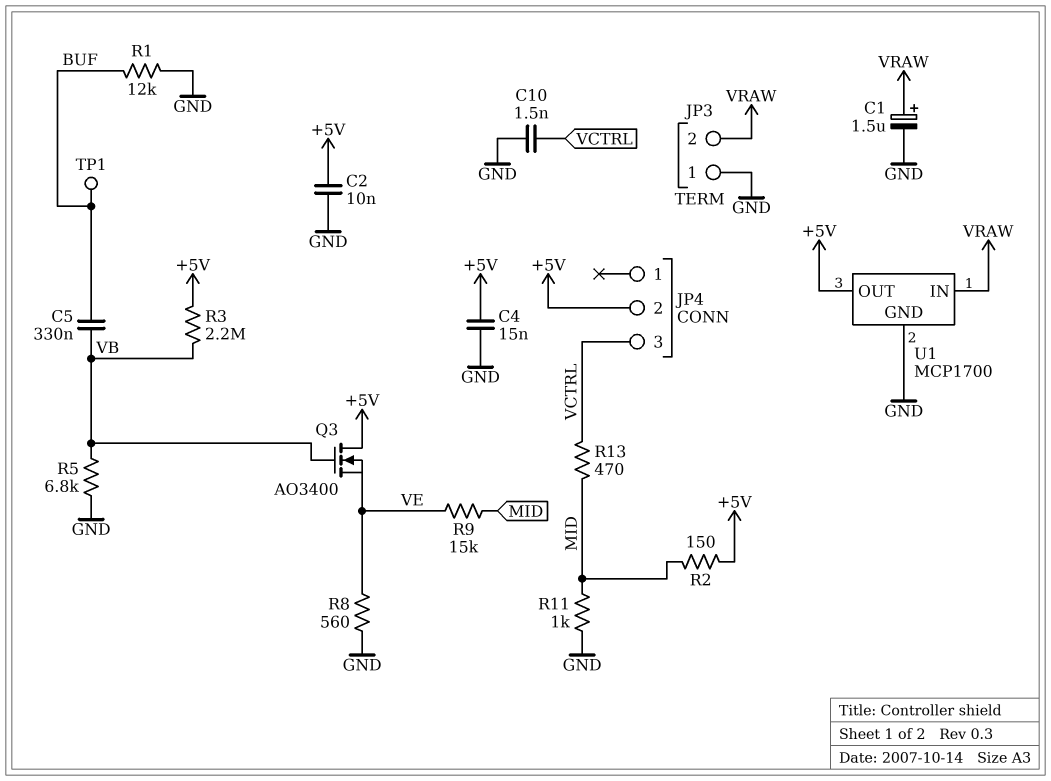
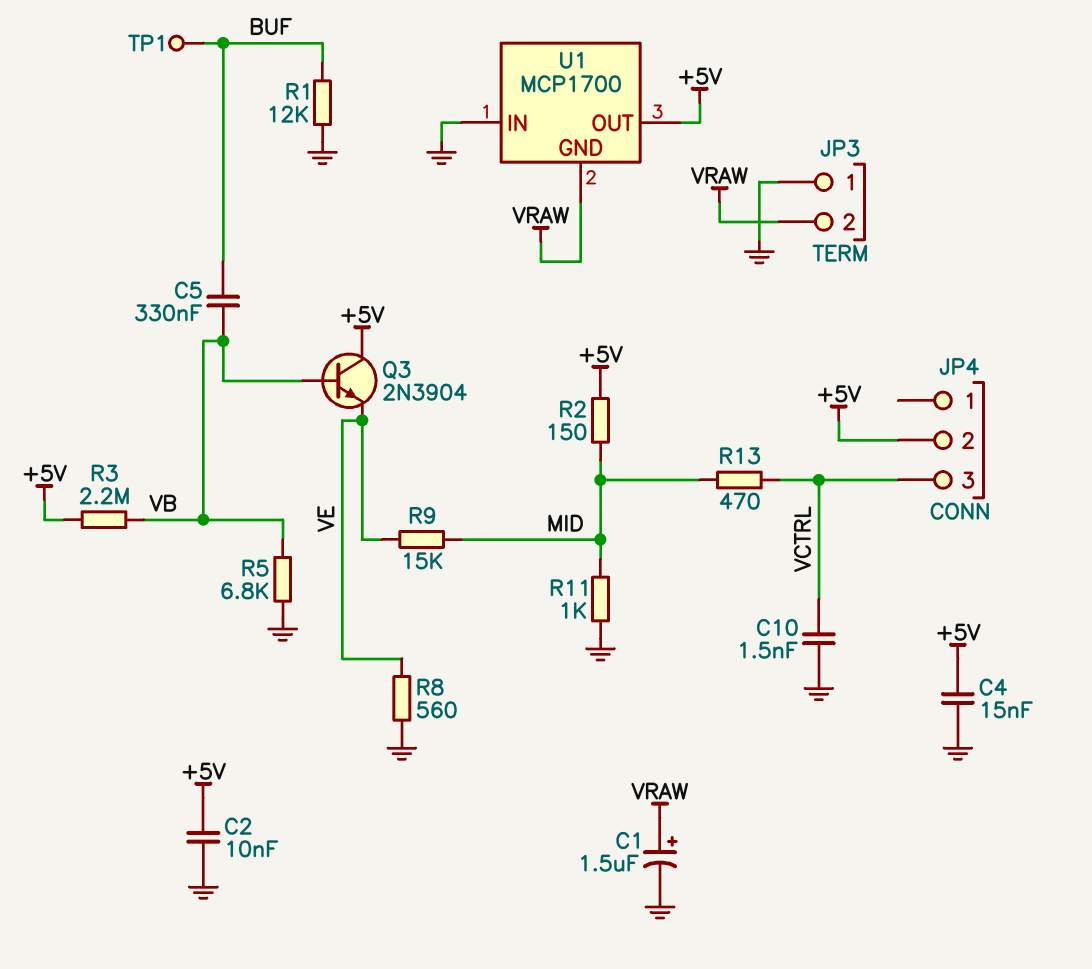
Q3: NMOS AO3400 (G VB, D +5V, S VE) -> NPN 2N3904 (B VB, C +5V, E VE)
U1 pin GND: GND -> VRAW
U1 pin IN: VRAW -> GND

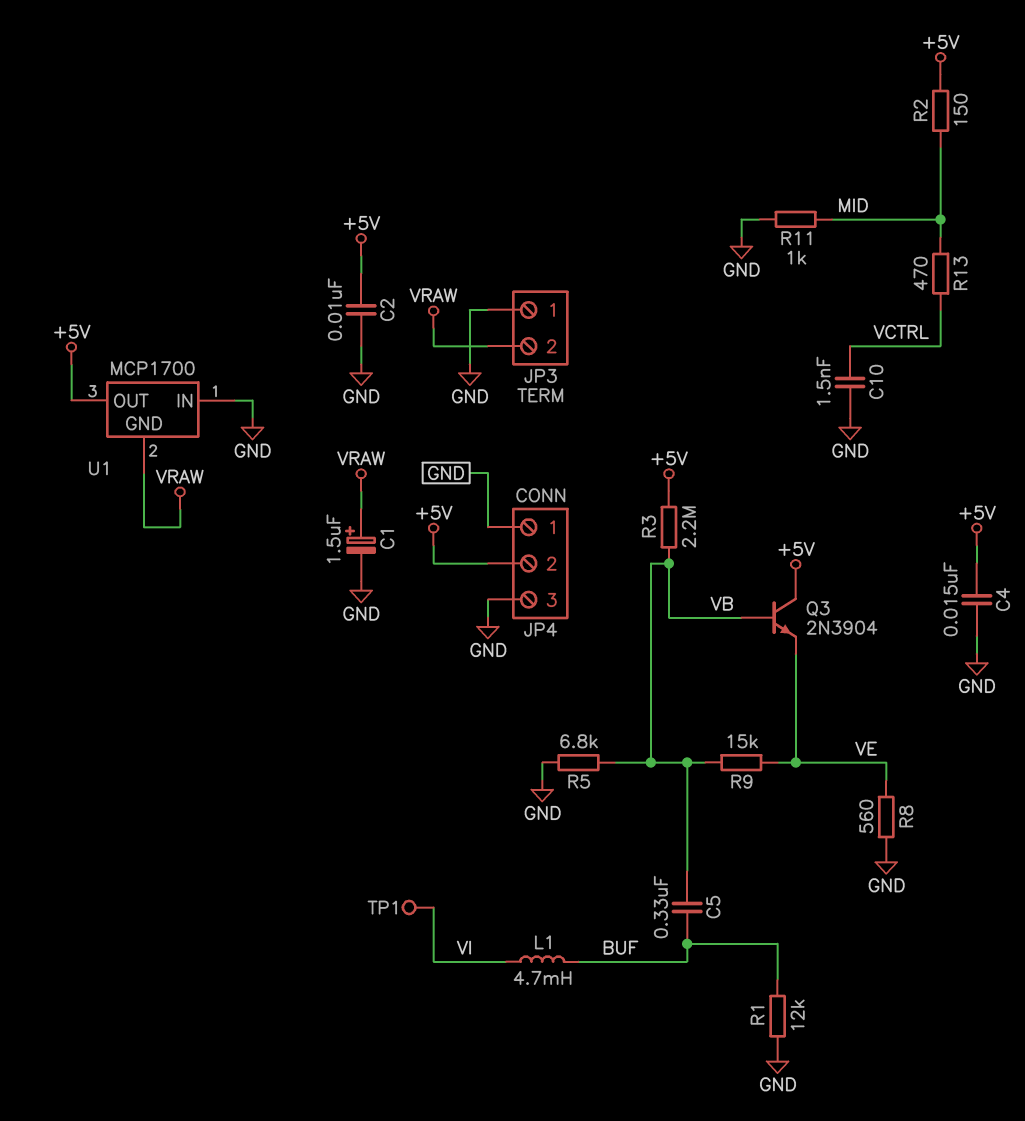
JP4 pin 1: none -> GND
JP4 pin 3: VCTRL -> GND
L1: none -> 4.7mH (BUF, VI)
R9: 15k (MID, VE) -> 15k (VB, VE)
TP1: test point (BUF) -> test point (VI)

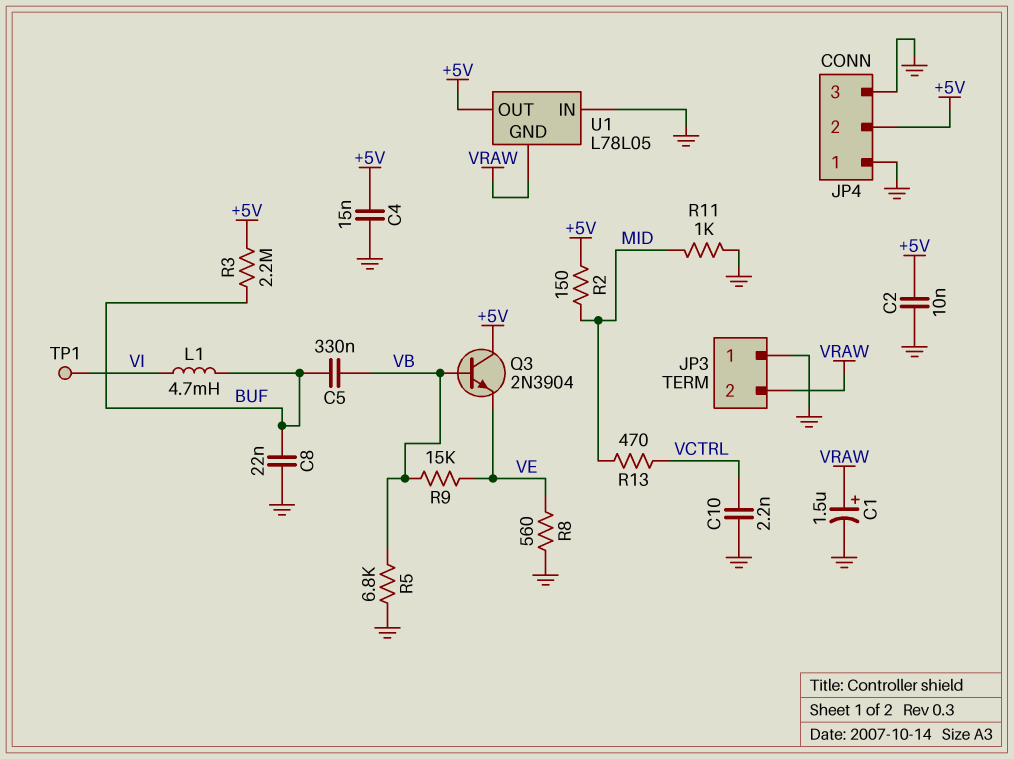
C8: none -> 22nF (BUF, GND)
C10: 1.5nF (GND, VCTRL) -> 2.2nF (GND, VCTRL)
R1: 12k (BUF, GND) -> none
R3: 2.2M (+5V, VB) -> 2.2M (+5V, BUF)
U1: MCP1700 -> L78L05

